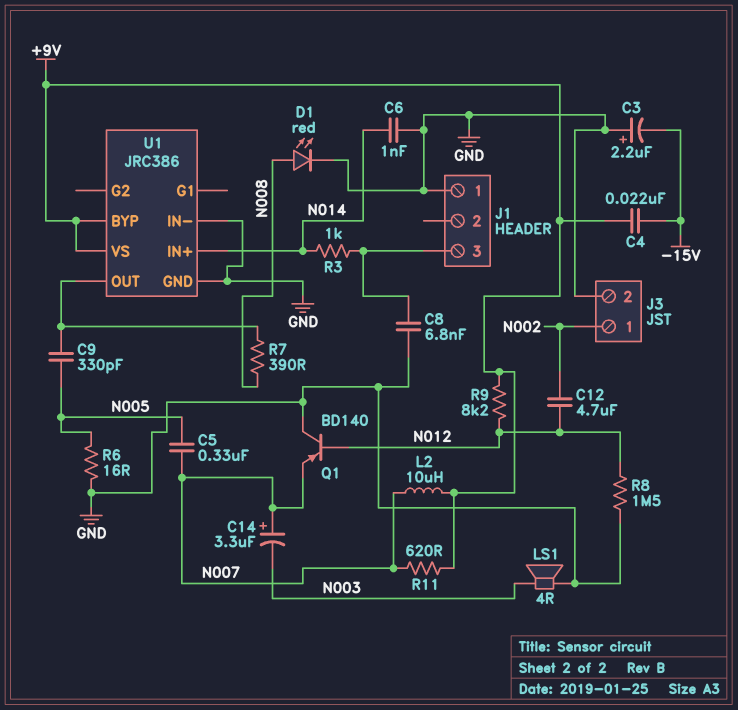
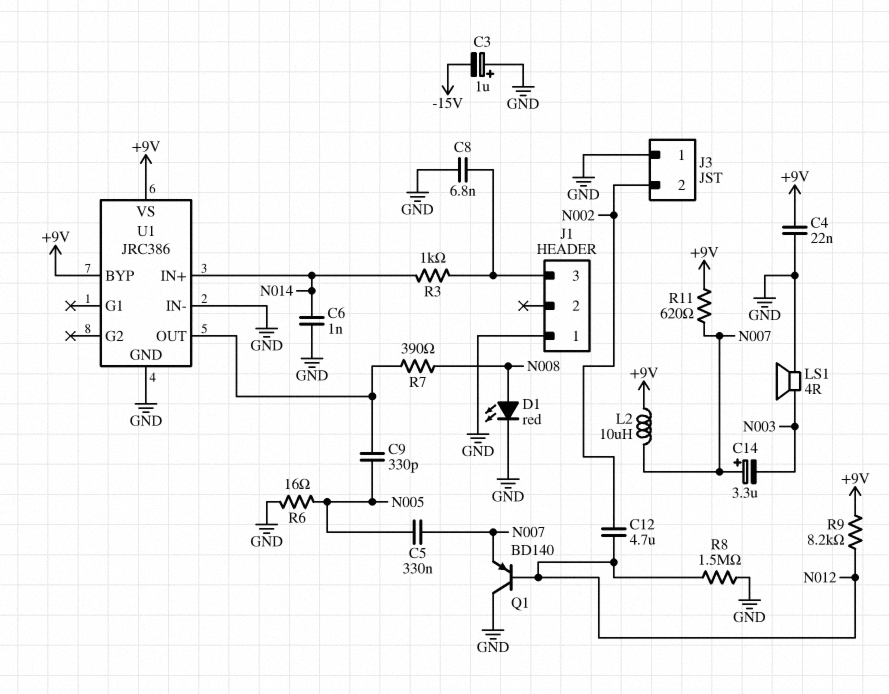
C3: 2.2uF (plus GND, minus -15V) -> 1uF (plus GND, minus -15V)
C4: 22nF (+9V, -15V) -> 22nF (+9V, GND)
J3 pin 1: N002 -> GND
J3 pin 2: GND -> N002

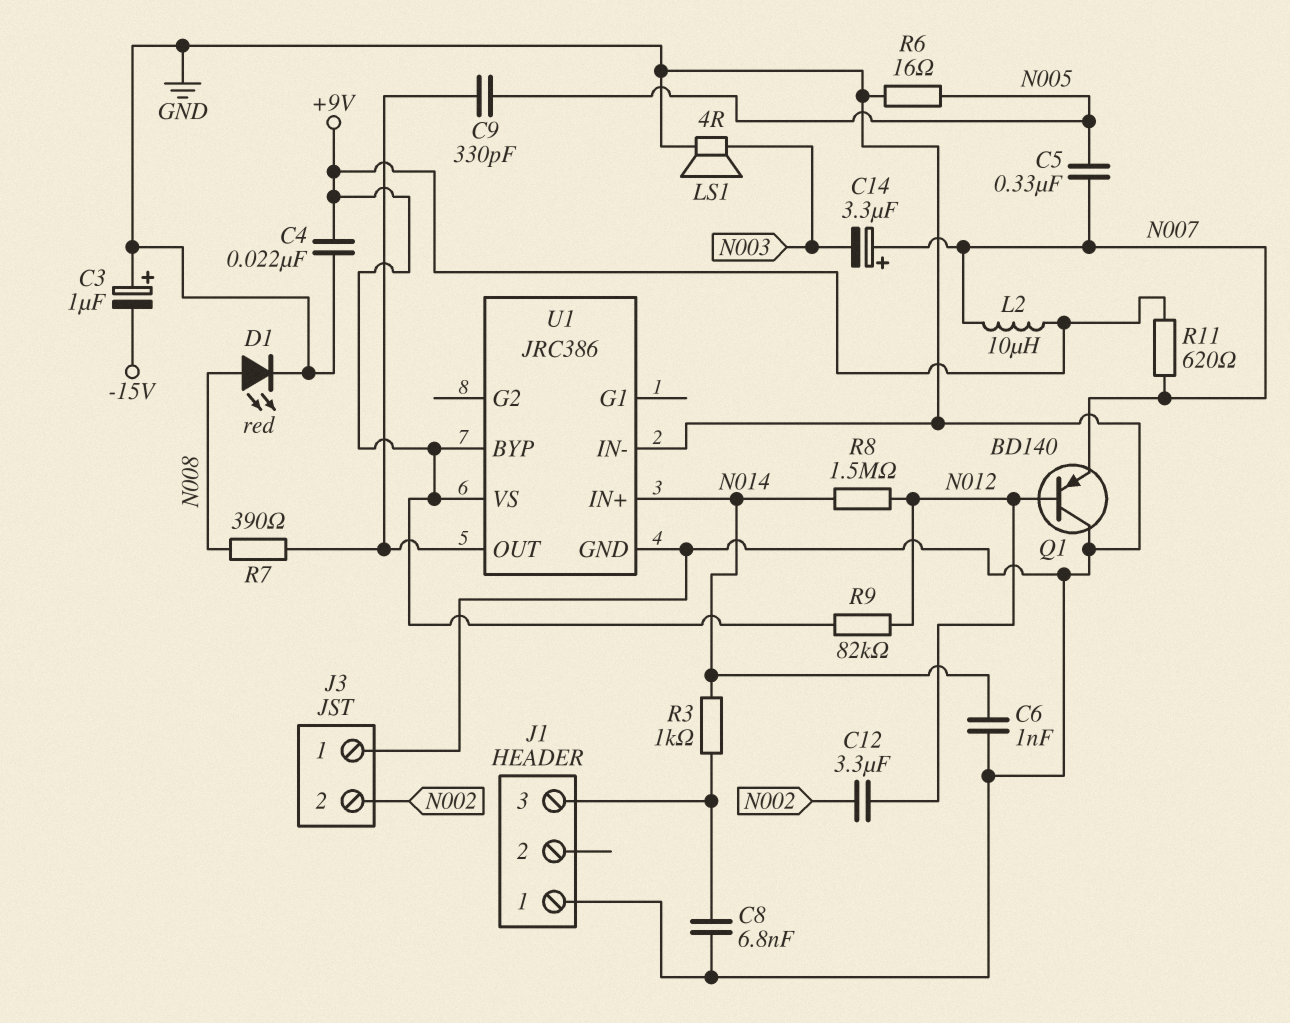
C12: 4.7uF (N002, N012) -> 3.3uF (N002, N012)
R8: 1.5M (GND, N012) -> 1.5M (N012, N014)
R9: 8.2k (+9V, N012) -> 82k (+9V, N012)

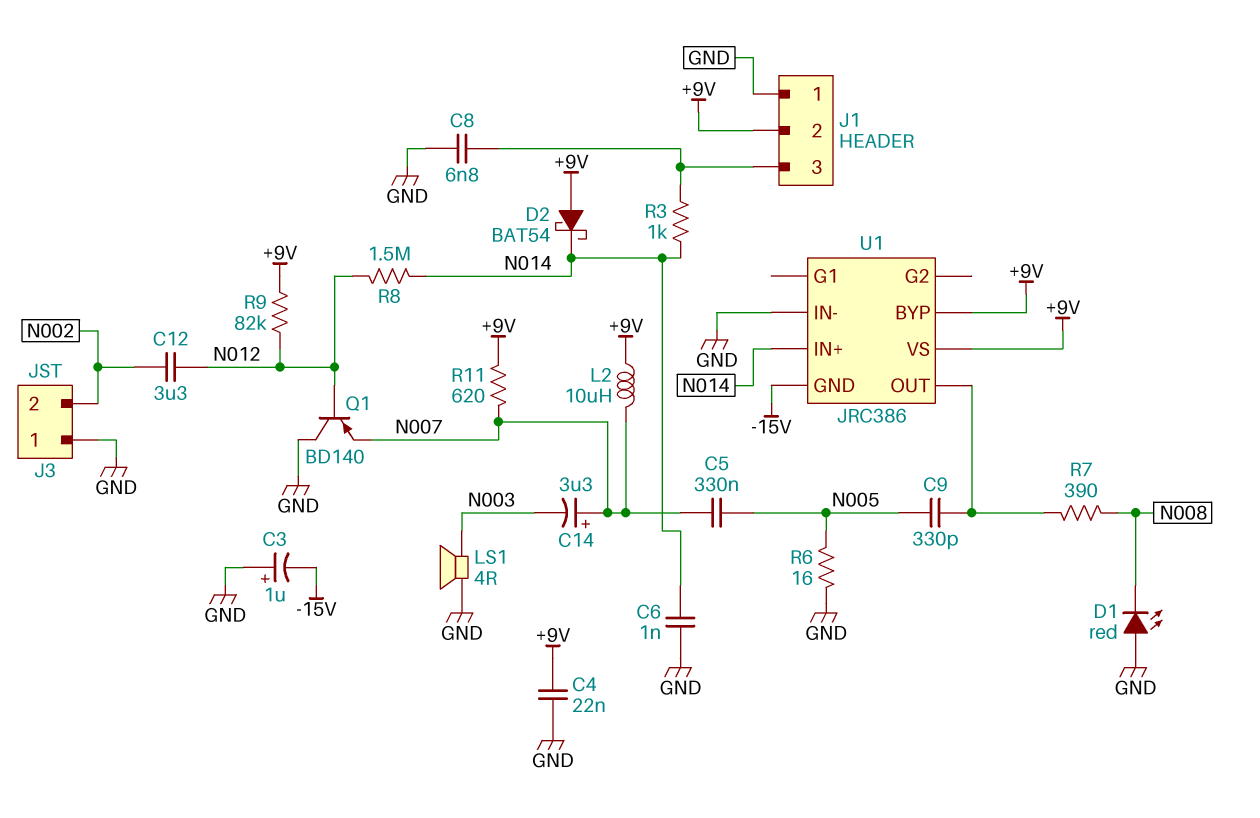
D1: LED red (A N008, K GND) -> LED red (A GND, K N008)
D2: none -> schottky BAT54 (A +9V, K N014)
J1 pin 2: none -> +9V
U1 pin GND: GND -> -15V

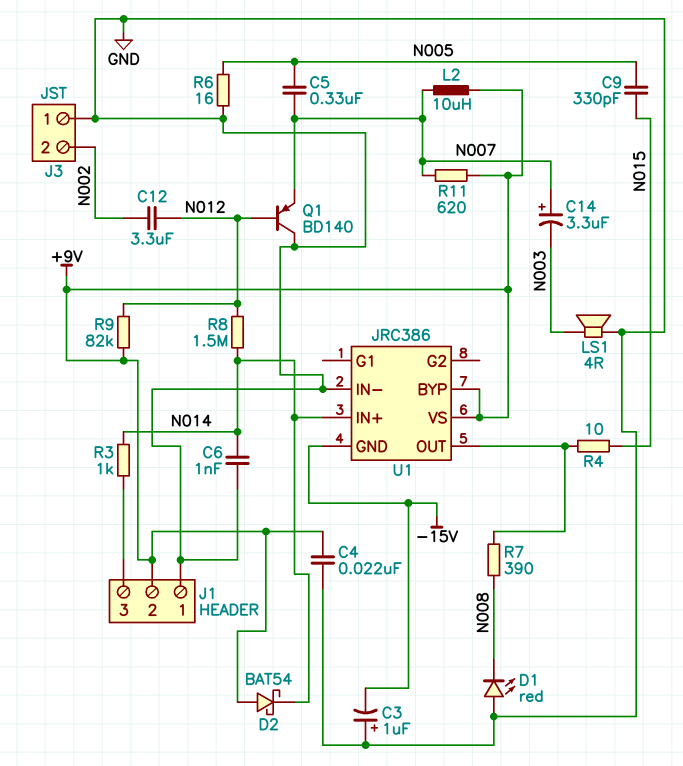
C8: 6.8nF (GND, J1/3) -> none
C9: 330pF (N005, U1/OUT) -> 330pF (N005, N015)
R4: none -> 10 (N015, U1/OUT)

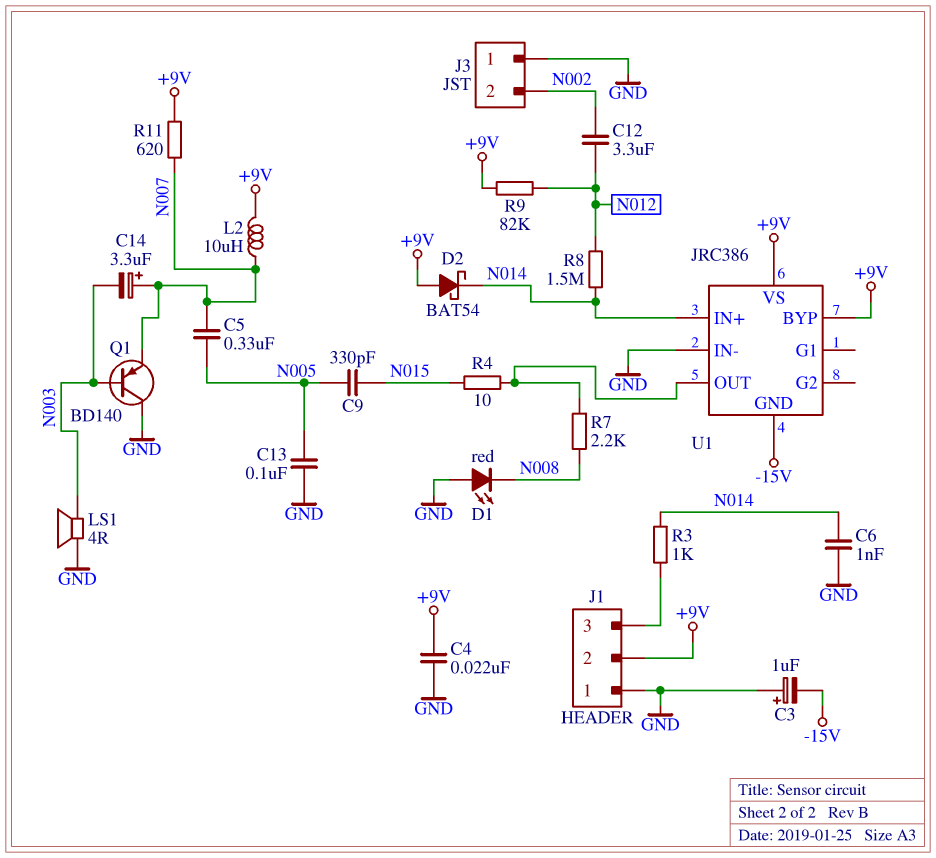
C13: none -> 100nF (GND, N005)
Q1: PNP BD140 (B N012, C GND, E N007) -> PNP BD140 (B N003, C GND, E N007)
R6: 16 (GND, N005) -> none
R7: 390 (N008, U1/OUT) -> 2.2k (N008, U1/OUT)

